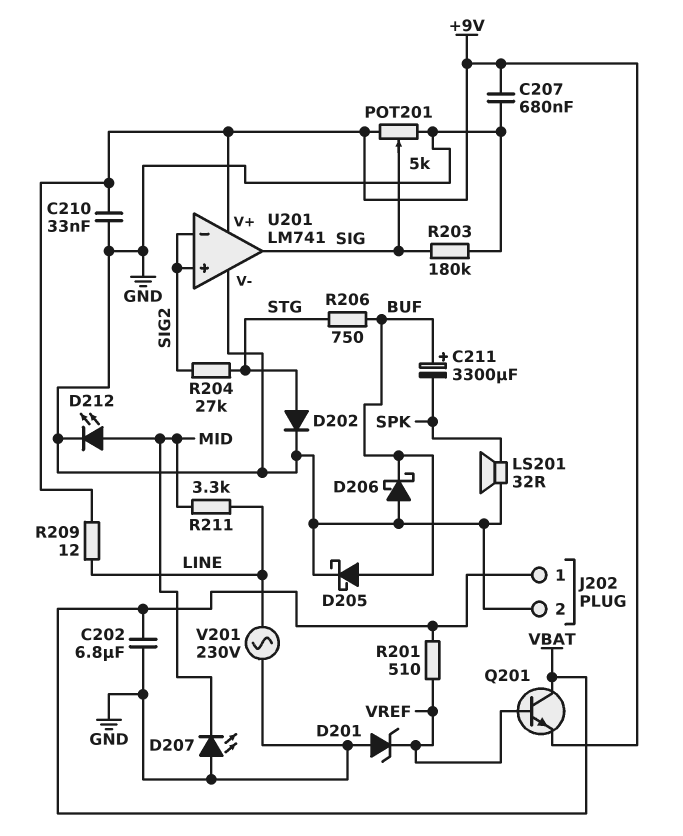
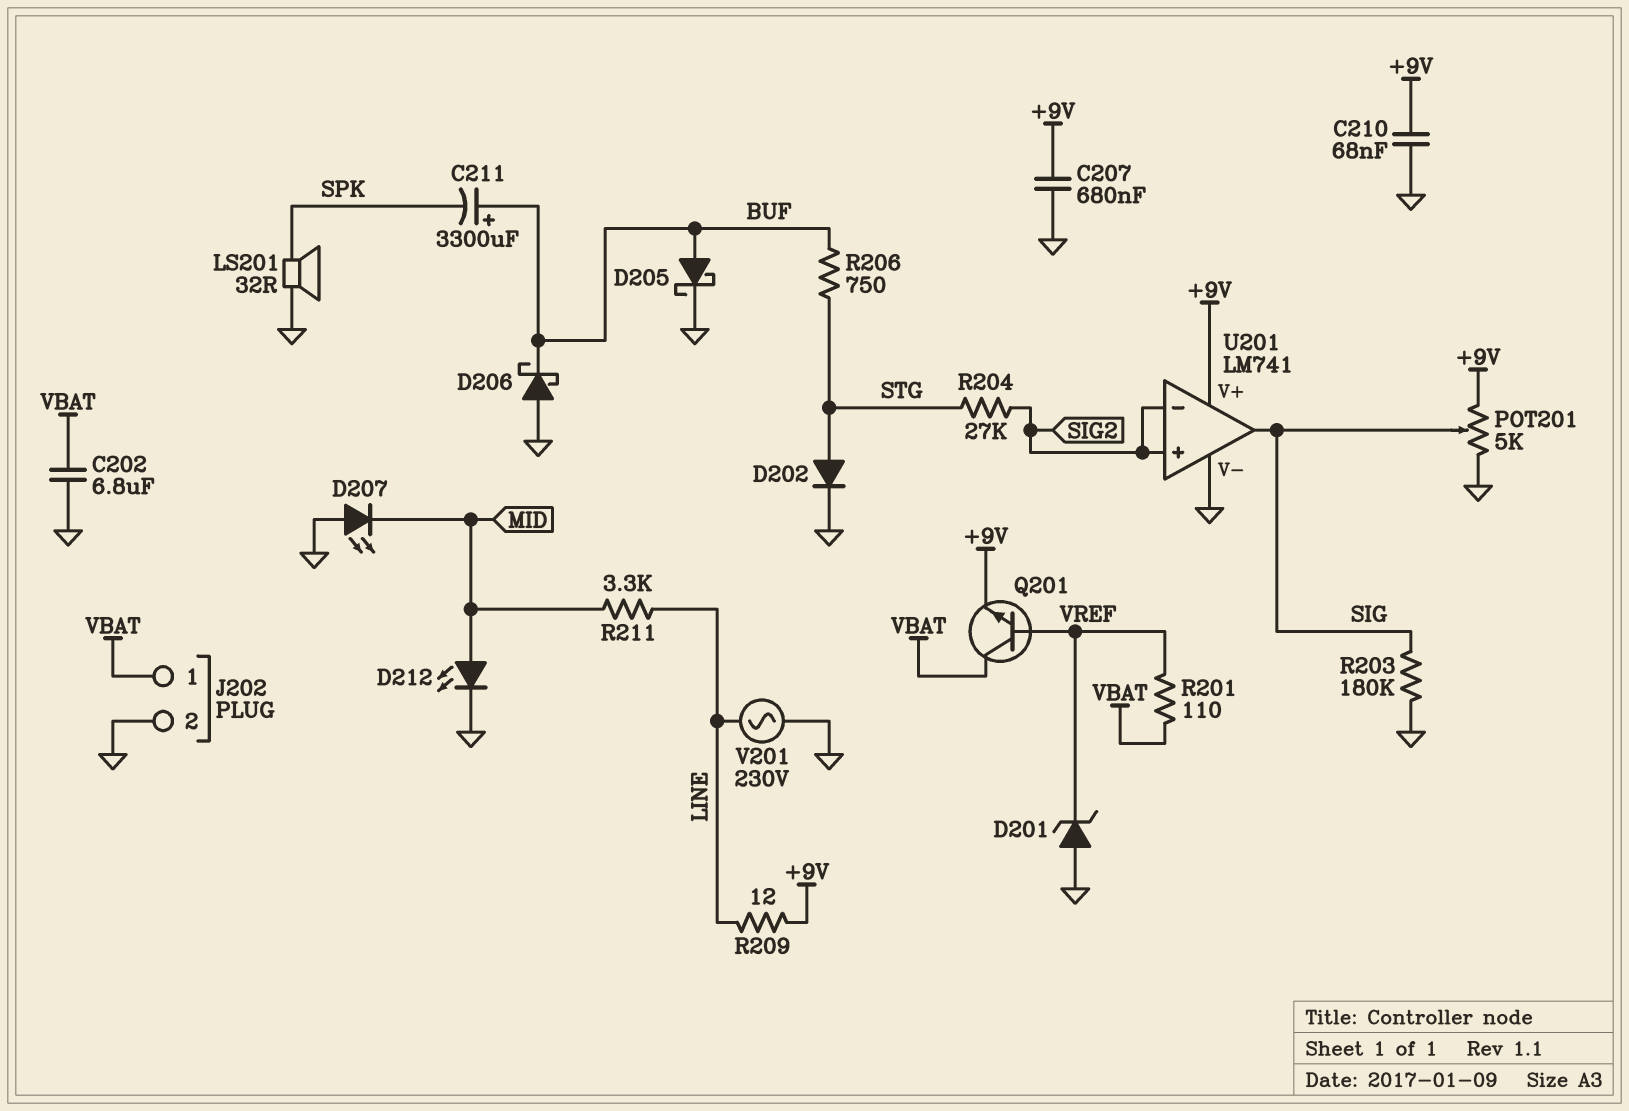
C210: 33nF (+9V, GND) -> 68nF (+9V, GND)
R201: 510 (VBAT, VREF) -> 110 (VBAT, VREF)

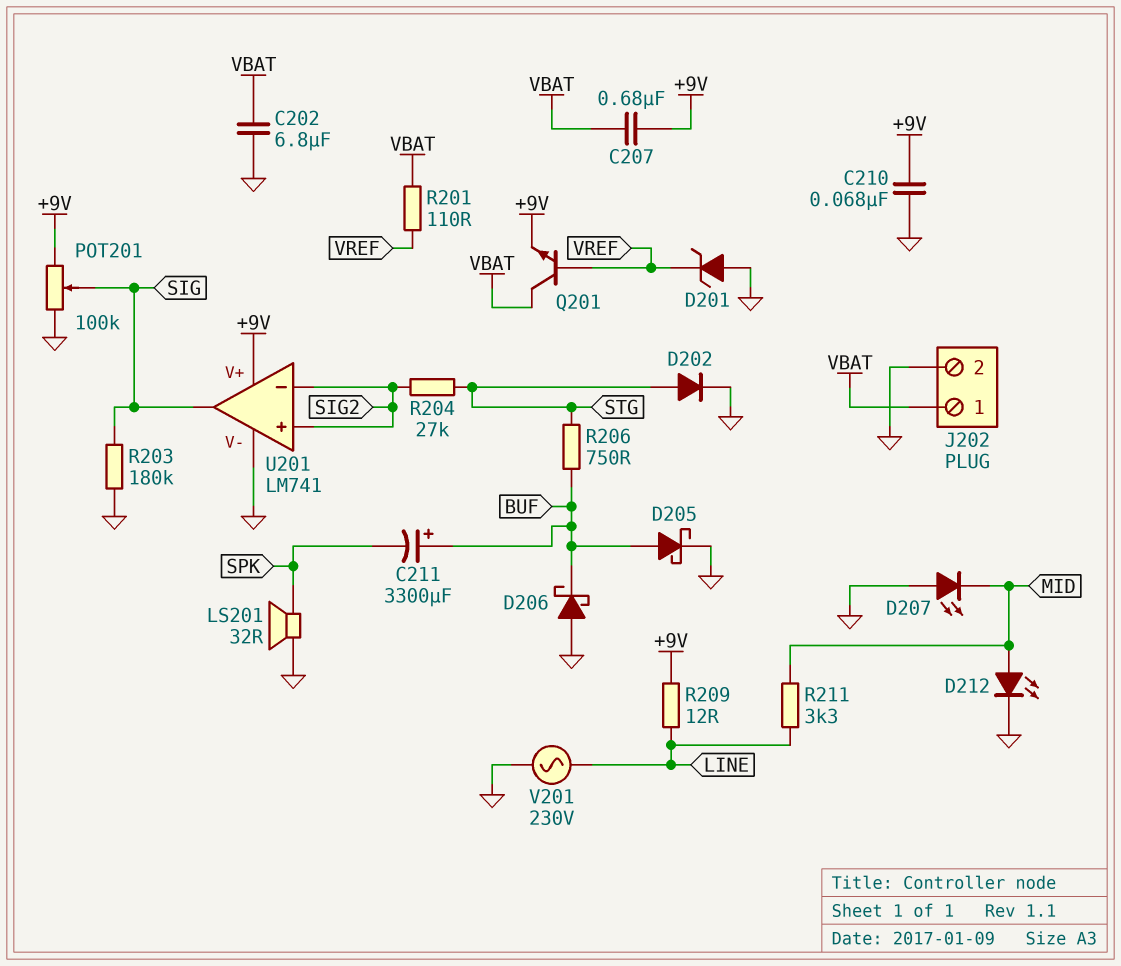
C207: 680nF (+9V, GND) -> 680nF (+9V, VBAT)
POT201: 5k (+9V, GND, wiper SIG) -> 100k (+9V, GND, wiper SIG)

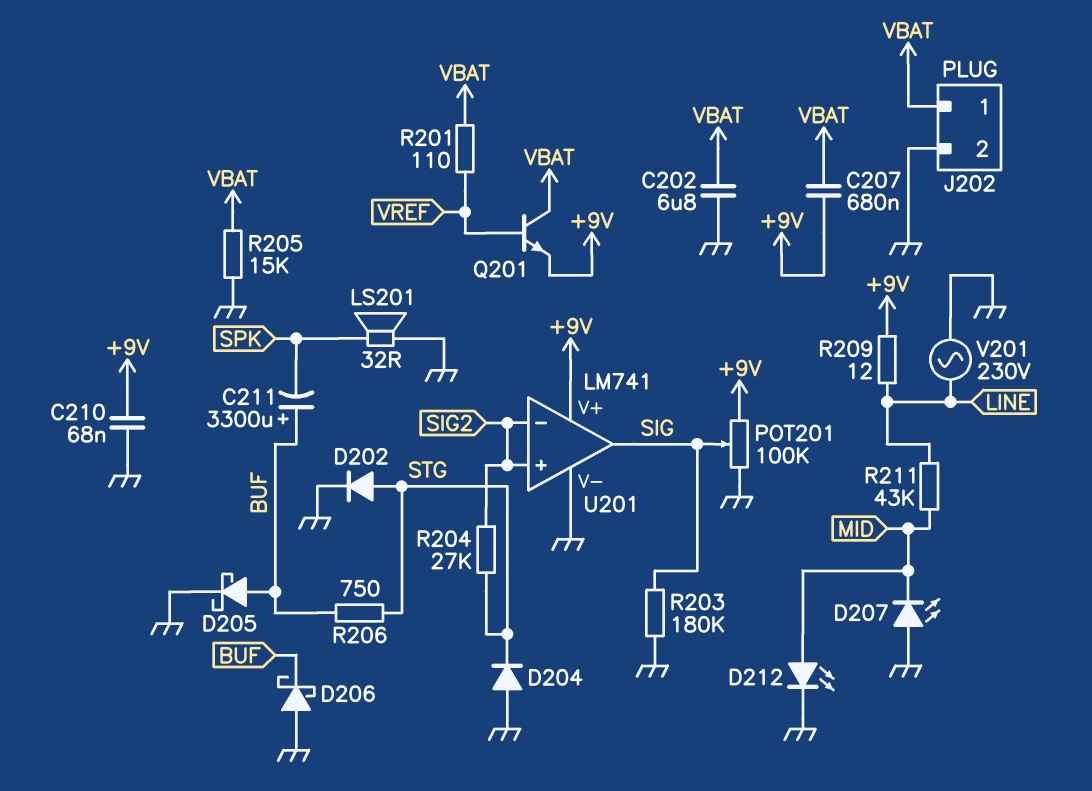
D201: zener (A GND, K VREF) -> none
D204: none -> diode (A GND, K STG)
R205: none -> 15k (GND, VBAT)
R211: 3.3k (LINE, MID) -> 43k (LINE, MID)

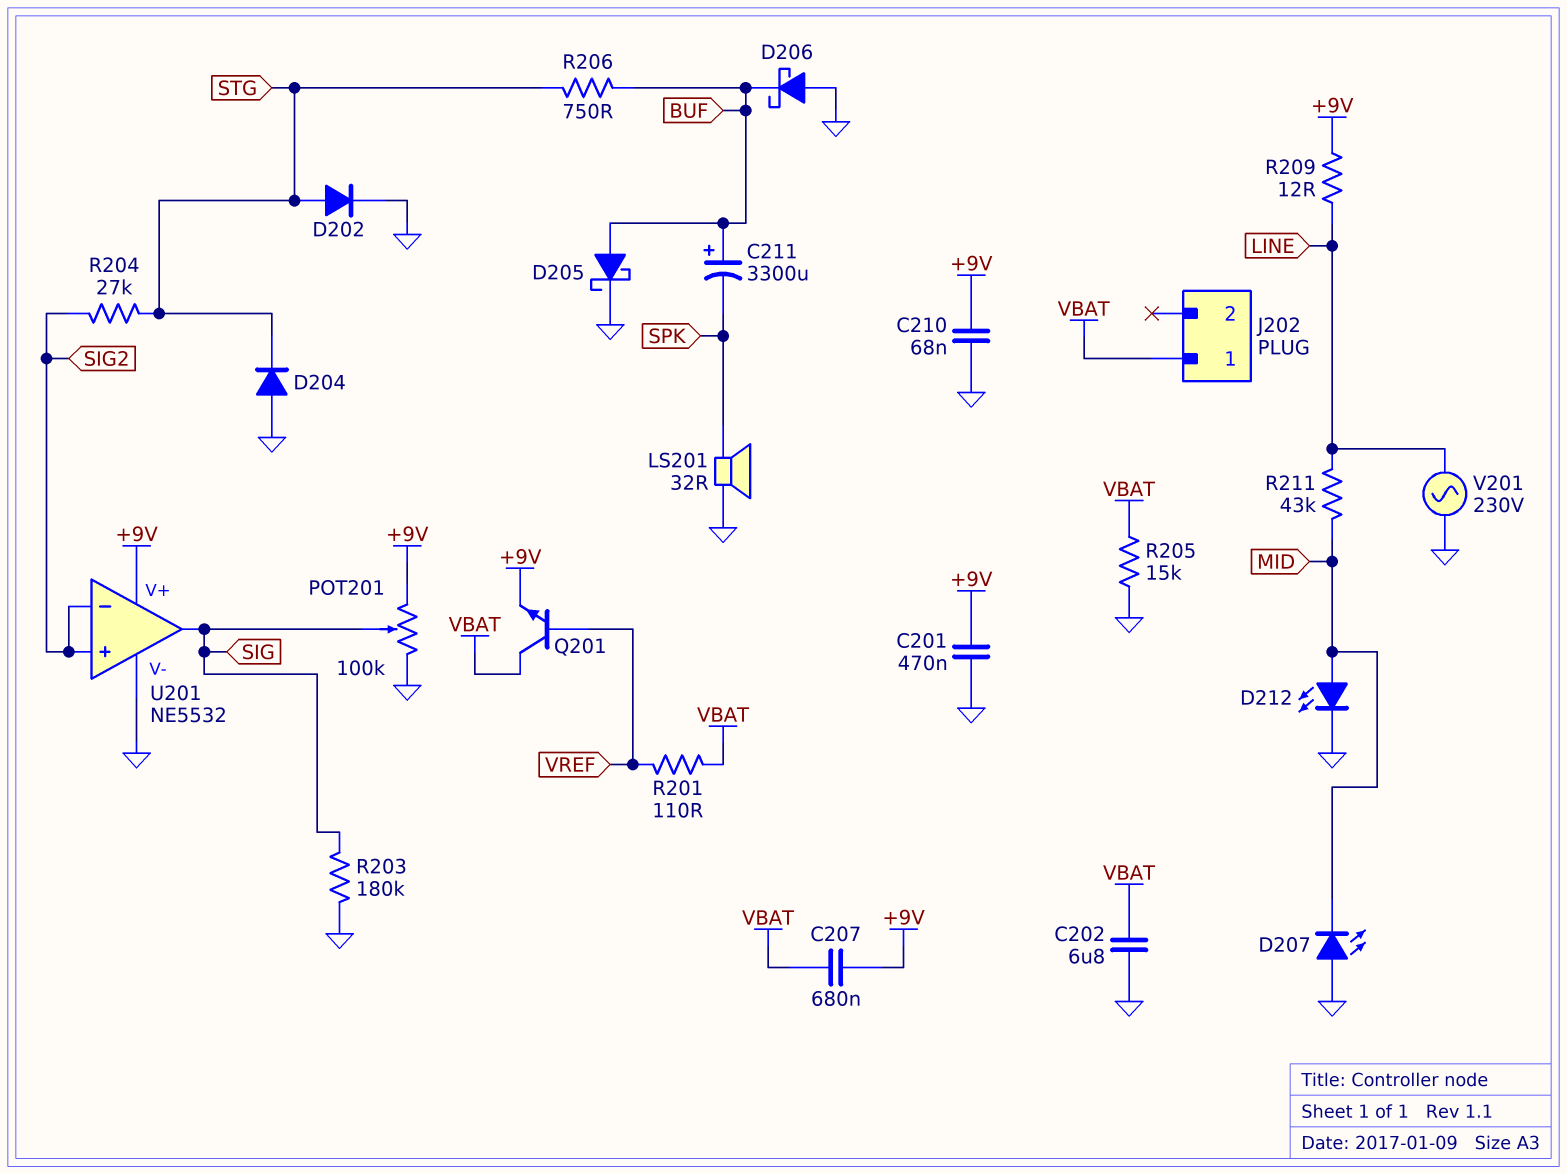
C201: none -> 470nF (+9V, GND)
J202 pin 2: GND -> none
U201: LM741 -> NE5532

